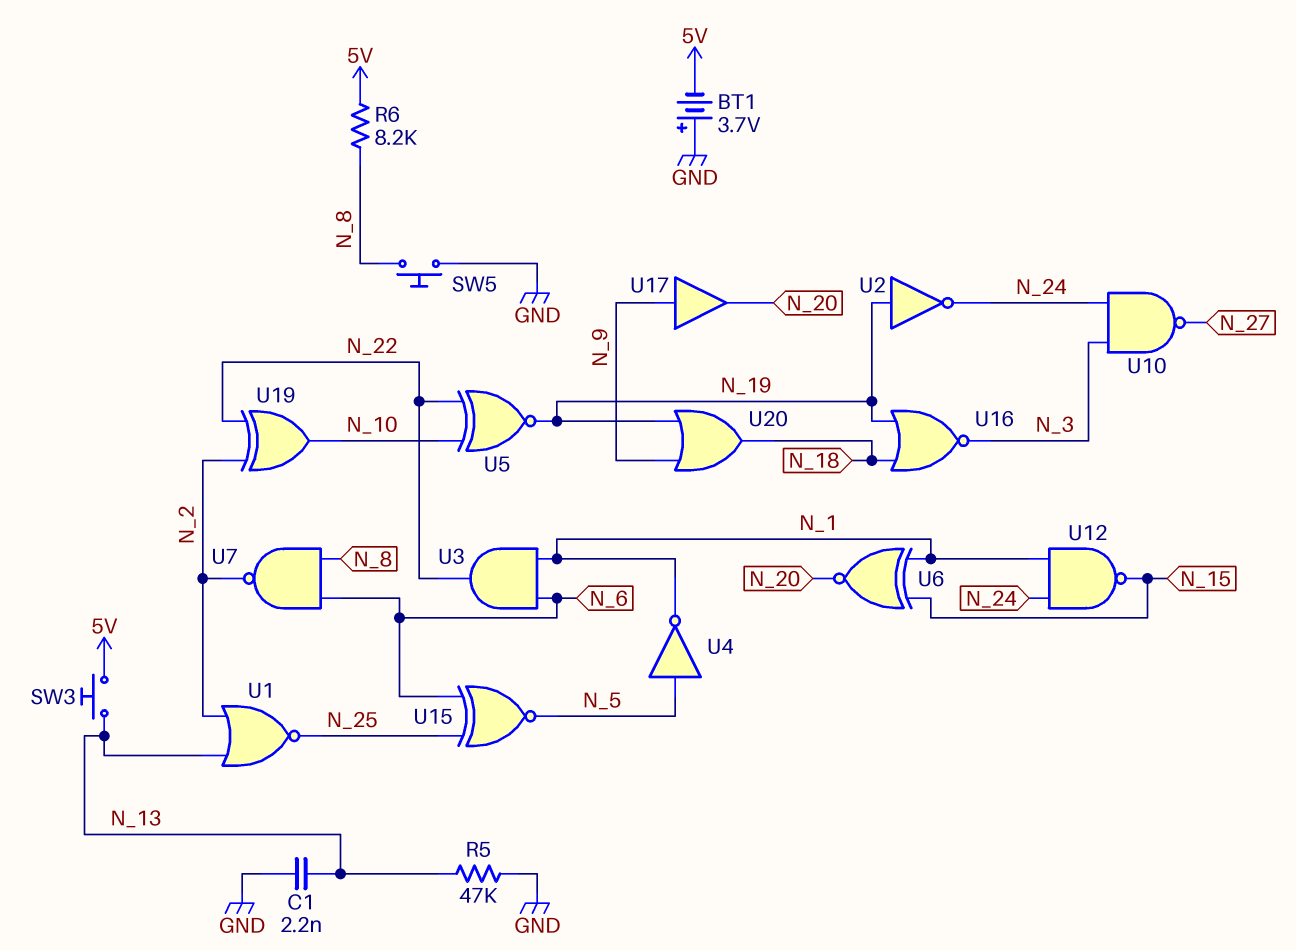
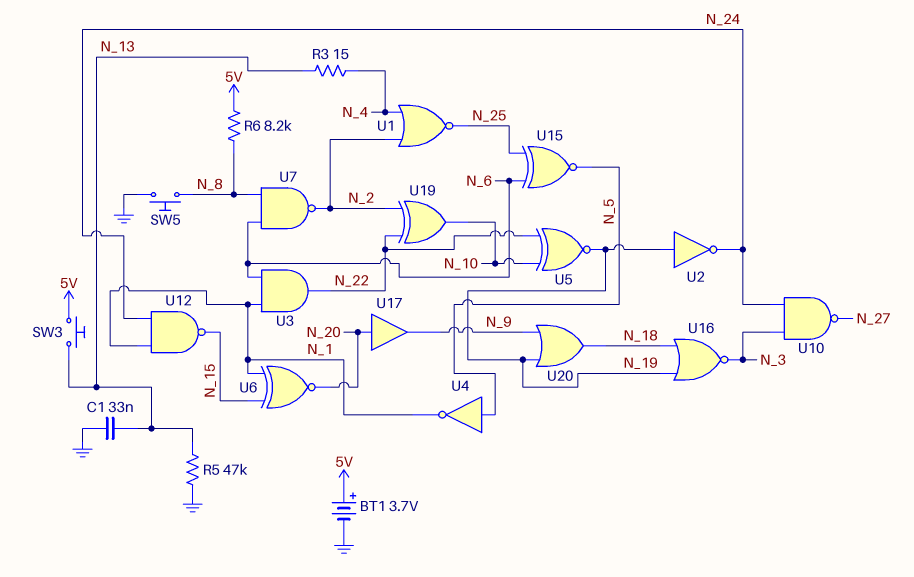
BT1: 3.7V (plus GND, minus 5V) -> 3.7V (plus 5V, minus GND)
C1: 2.2nF (GND, N_13) -> 33nF (GND, N_13)
R3: none -> 15 (N_4, N_13)
U1: NOR (in N_2, in N_13, out N_25) -> NOR (in N_2, in N_4, out N_25)
U17: buffer (in N_9, out N_20) -> buffer (in N_20, out N_9)

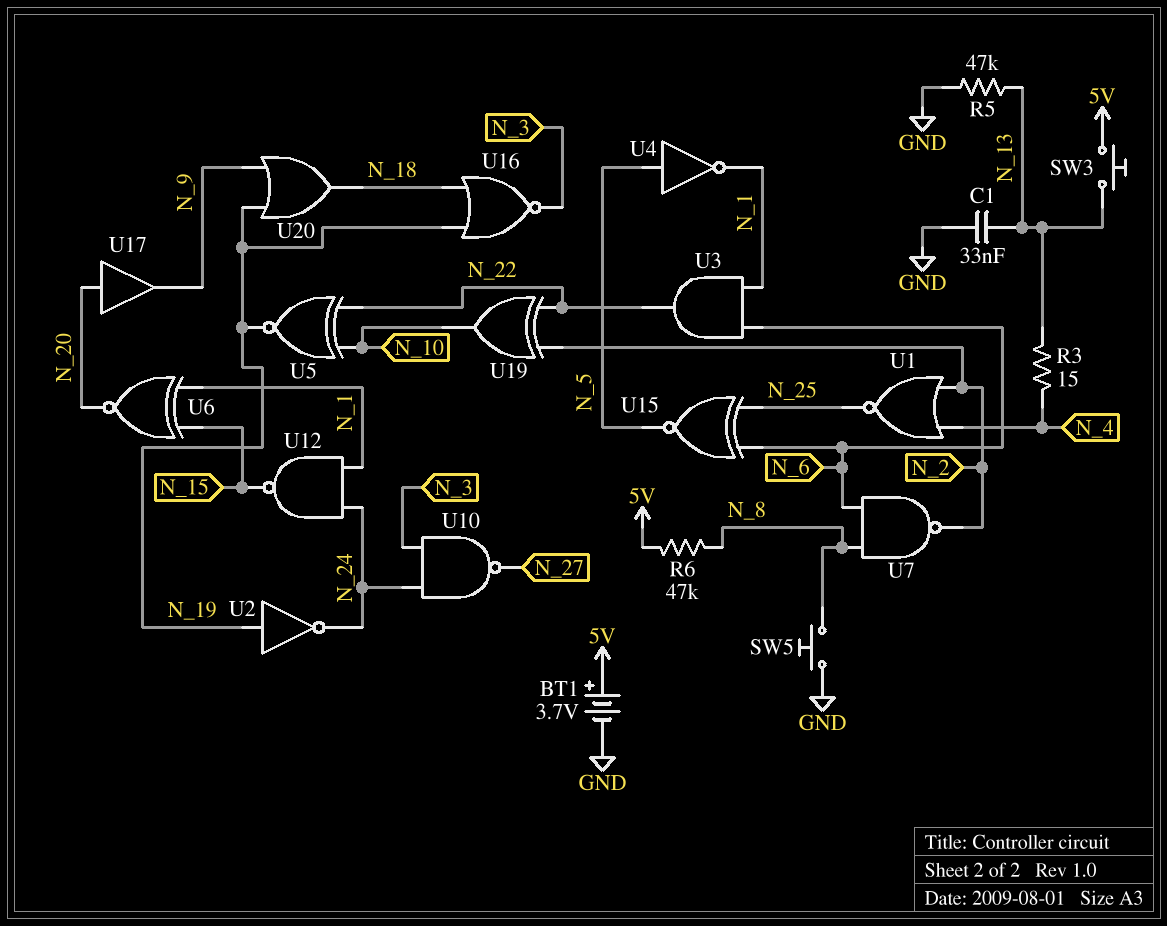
R6: 8.2k (5V, N_8) -> 47k (5V, N_8)

